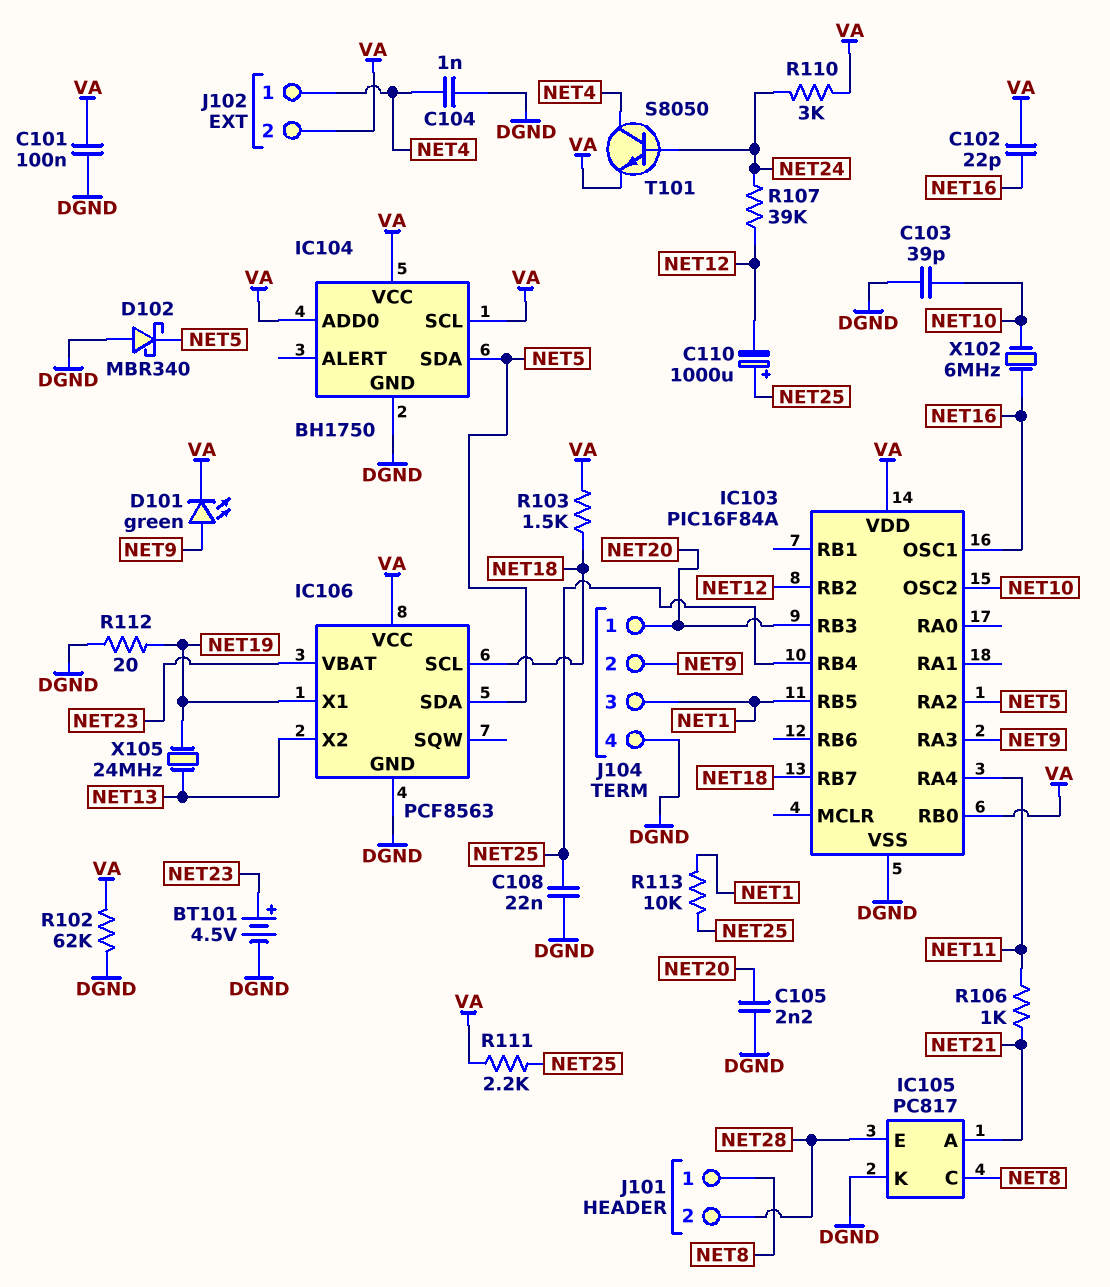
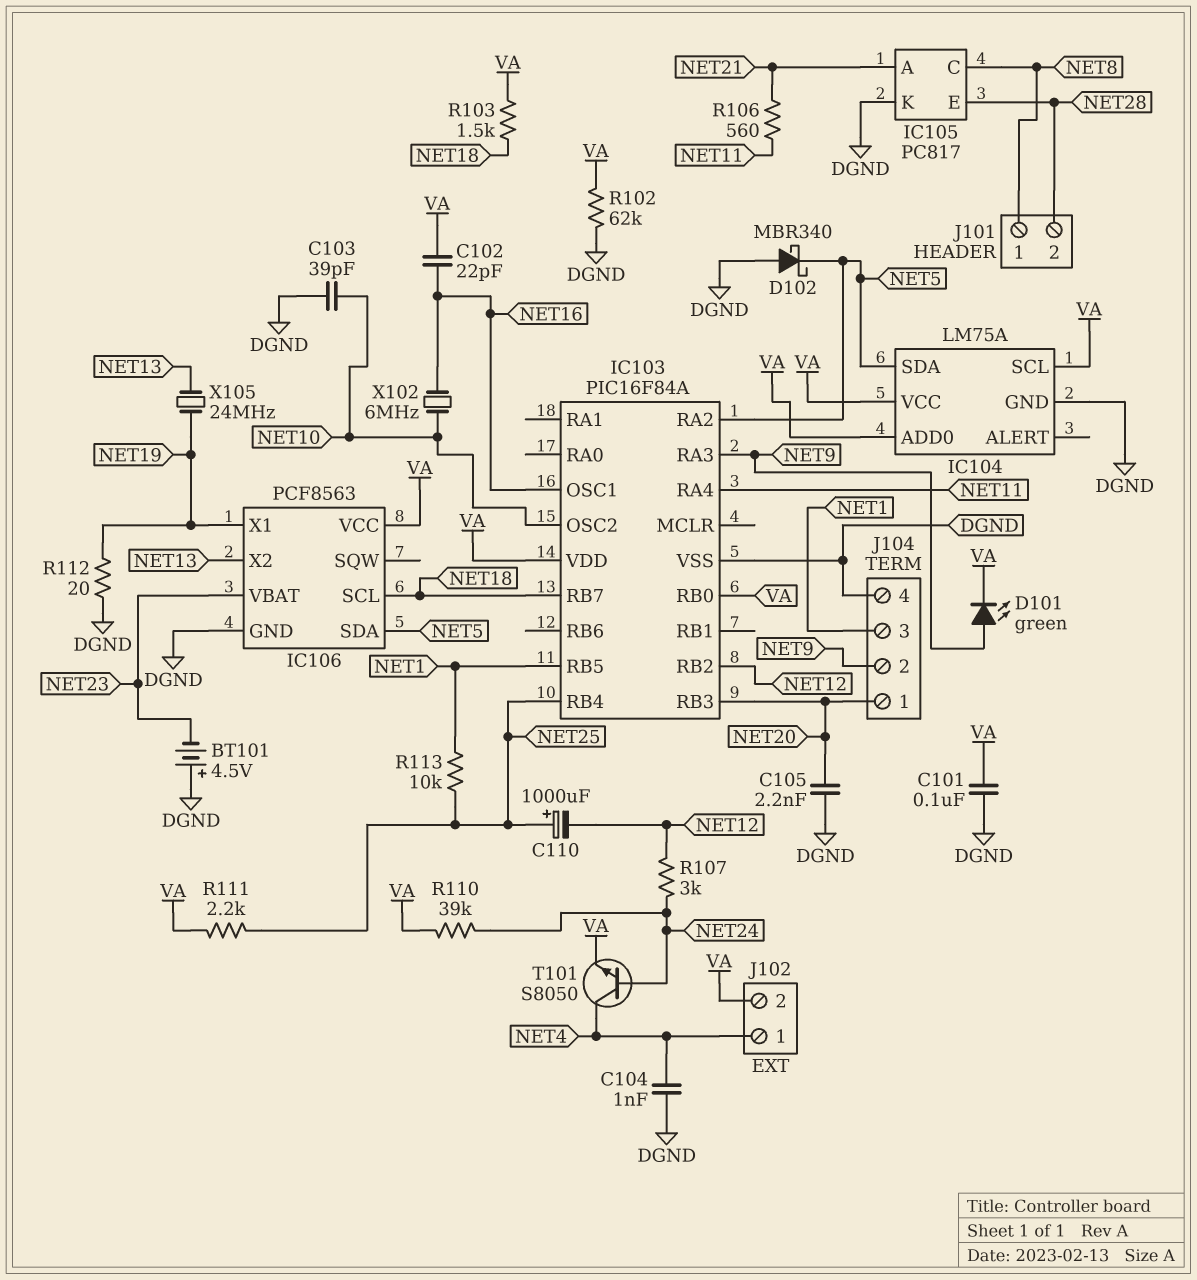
BT101: 4.5V (plus NET23, minus DGND) -> 4.5V (plus DGND, minus NET23)
C108: 22nF (DGND, NET25) -> none
IC104: BH1750 -> LM75A
R106: 1k (NET11, NET21) -> 560 (NET11, NET21)
R107: 39k (NET12, NET24) -> 3k (NET12, NET24)
R110: 3k (NET24, VA) -> 39k (NET24, VA)

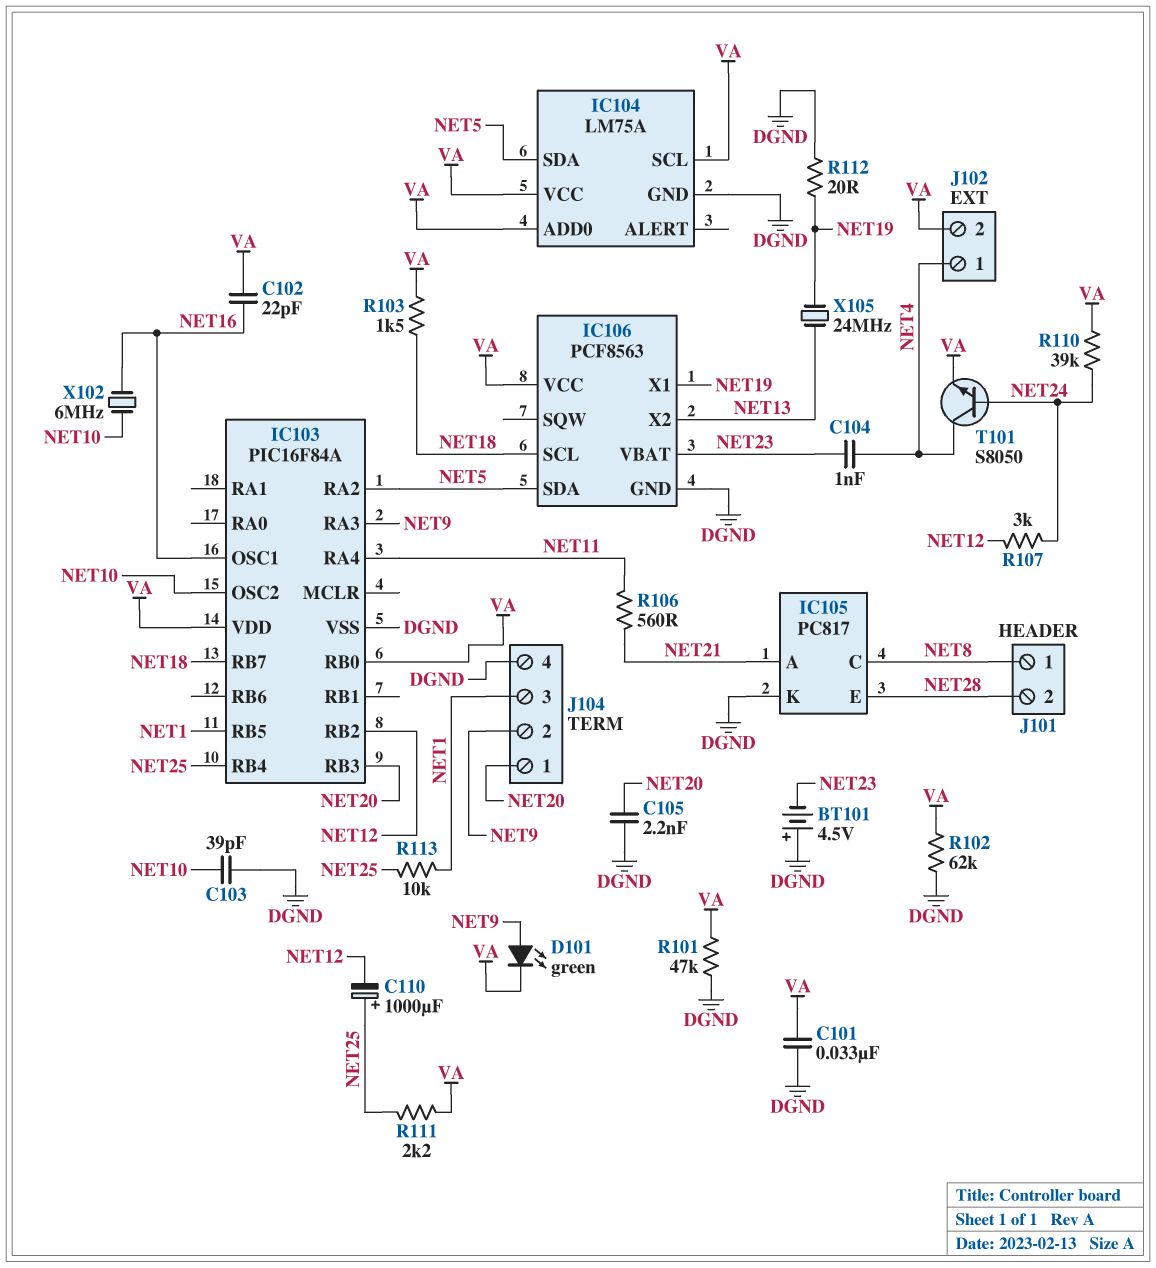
C101: 100nF (DGND, VA) -> 33nF (DGND, VA)
C104: 1nF (DGND, NET4) -> 1nF (NET4, NET23)
D102: schottky MBR340 (A DGND, K NET5) -> none
R101: none -> 47k (DGND, VA)

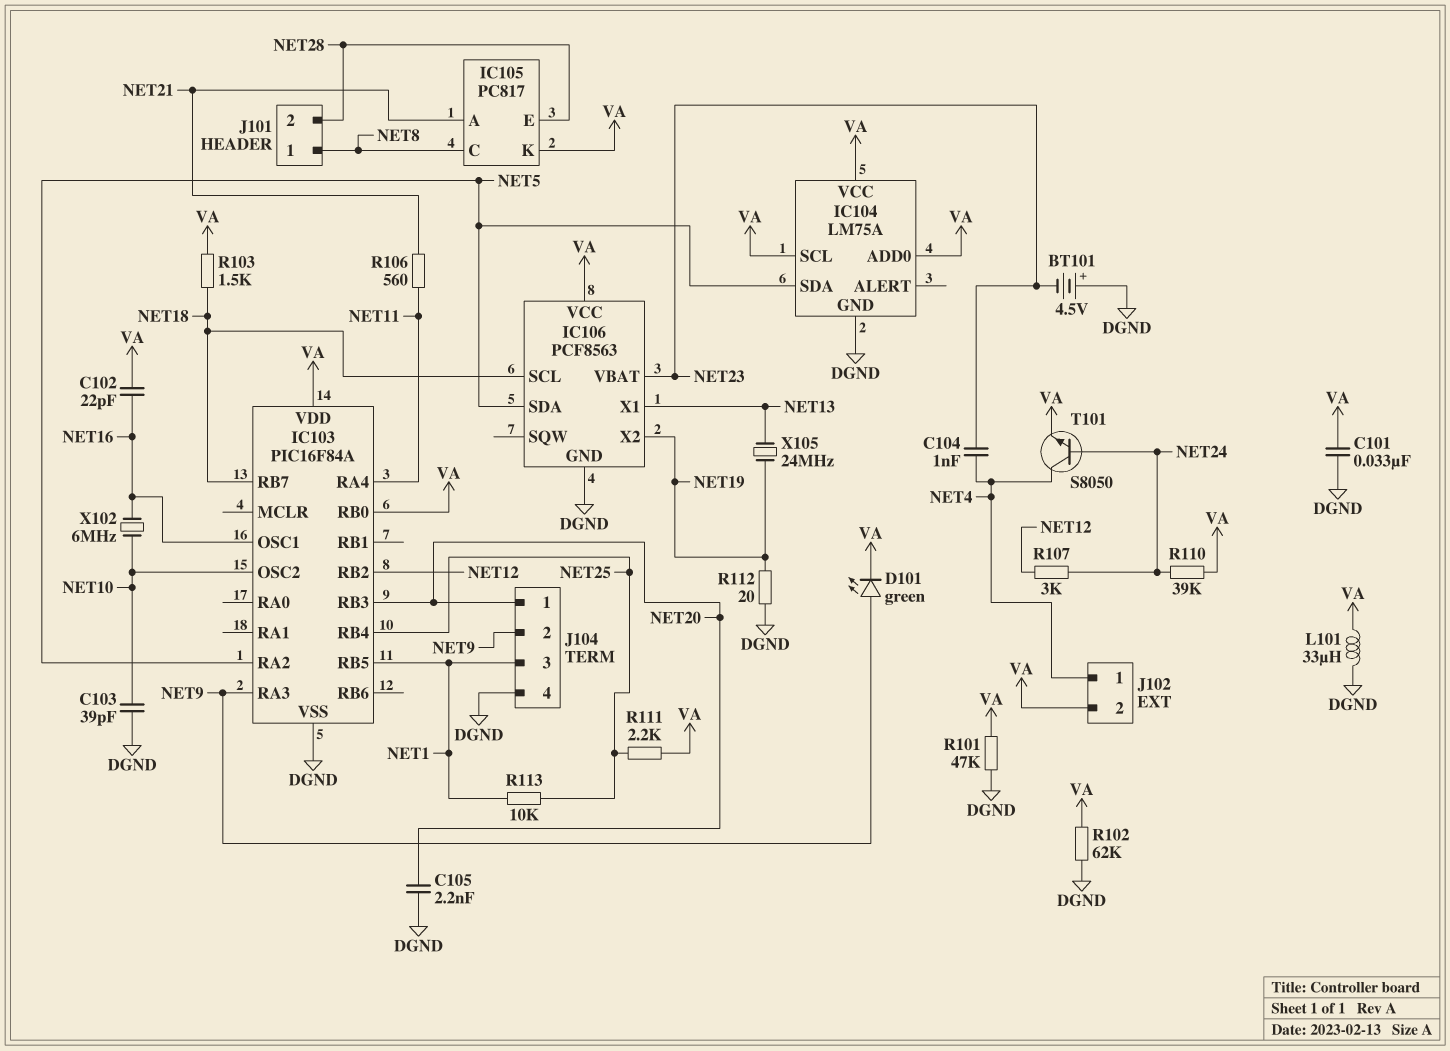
C110: 1000uF (plus NET25, minus NET12) -> none
IC105 pin K: DGND -> VA
IC106 pin X1: NET19 -> NET13
IC106 pin X2: NET13 -> NET19
L101: none -> 33uH (DGND, VA)

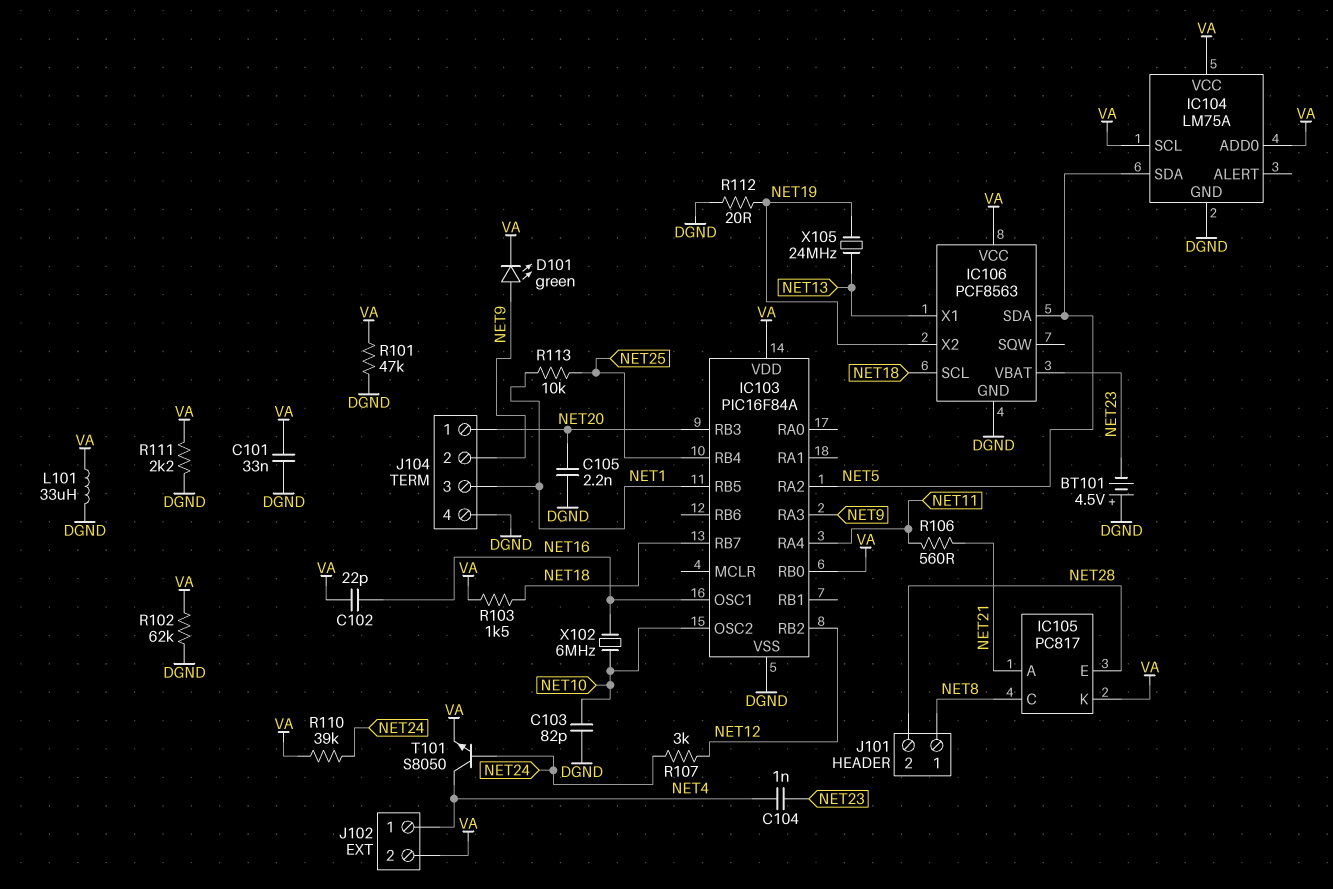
C103: 39pF (DGND, NET10) -> 82pF (DGND, NET10)
R111: 2.2k (NET25, VA) -> 2.2k (DGND, VA)

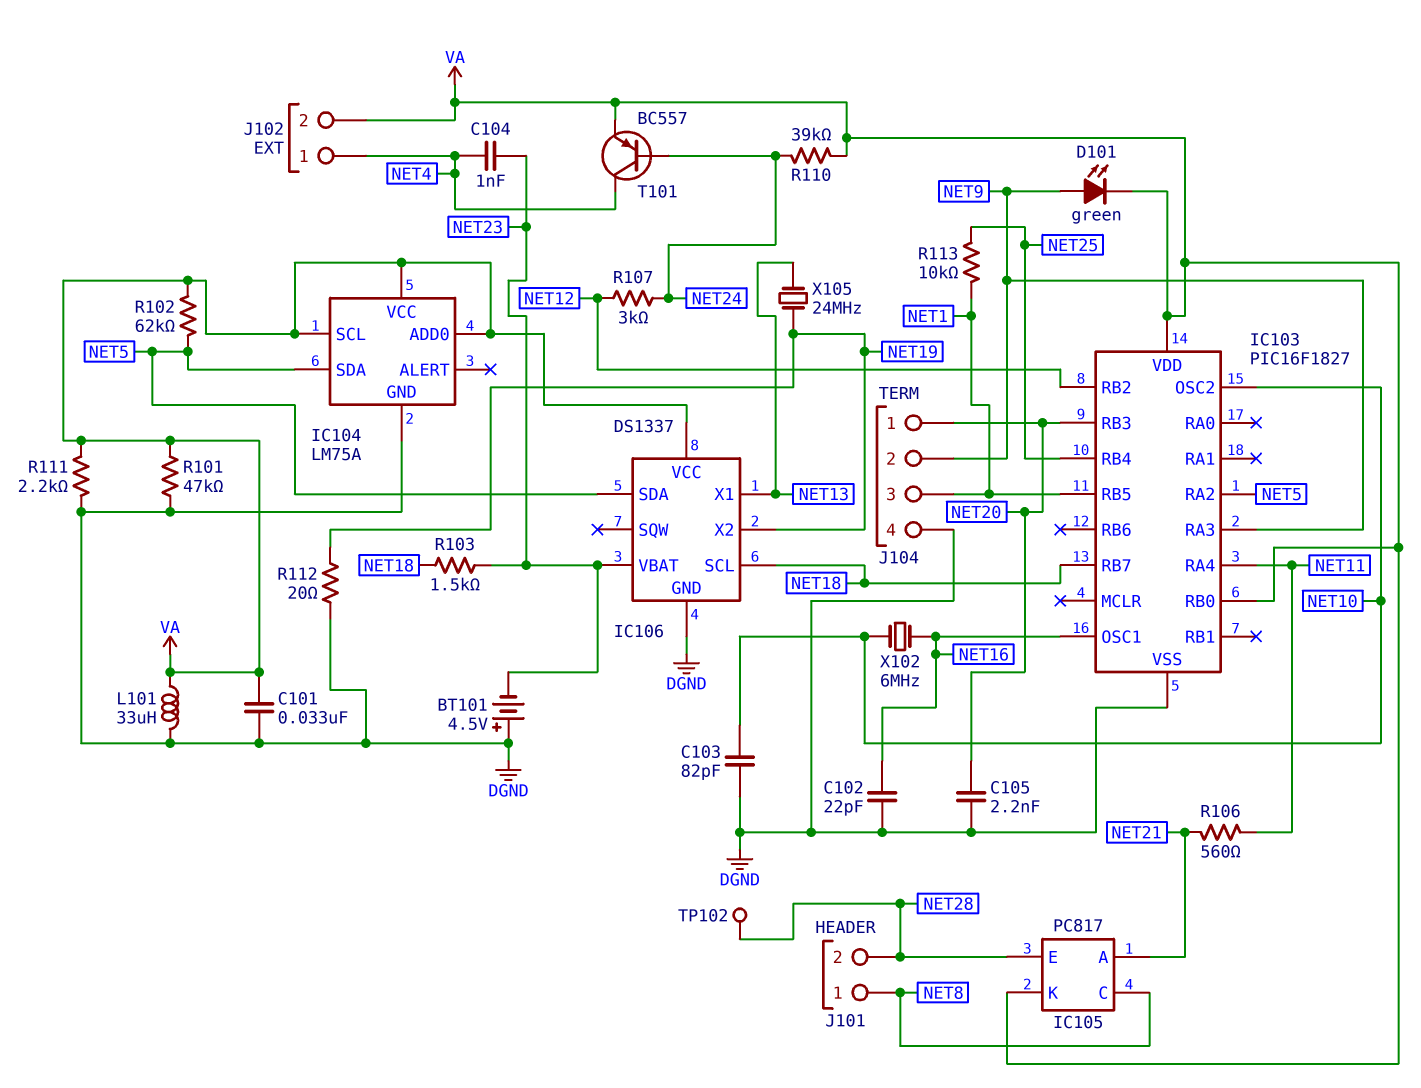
C102: 22pF (NET16, VA) -> 22pF (DGND, NET16)
IC103: PIC16F84A -> PIC16F1827
IC106: PCF8563 -> DS1337
R102: 62k (DGND, VA) -> 62k (NET5, VA)
R103: 1.5k (NET18, VA) -> 1.5k (NET18, NET23)
T101: NPN S8050 (B NET24, C NET4, E VA) -> PNP BC557 (B NET24, C NET4, E VA)
TP102: none -> test point (NET28)

